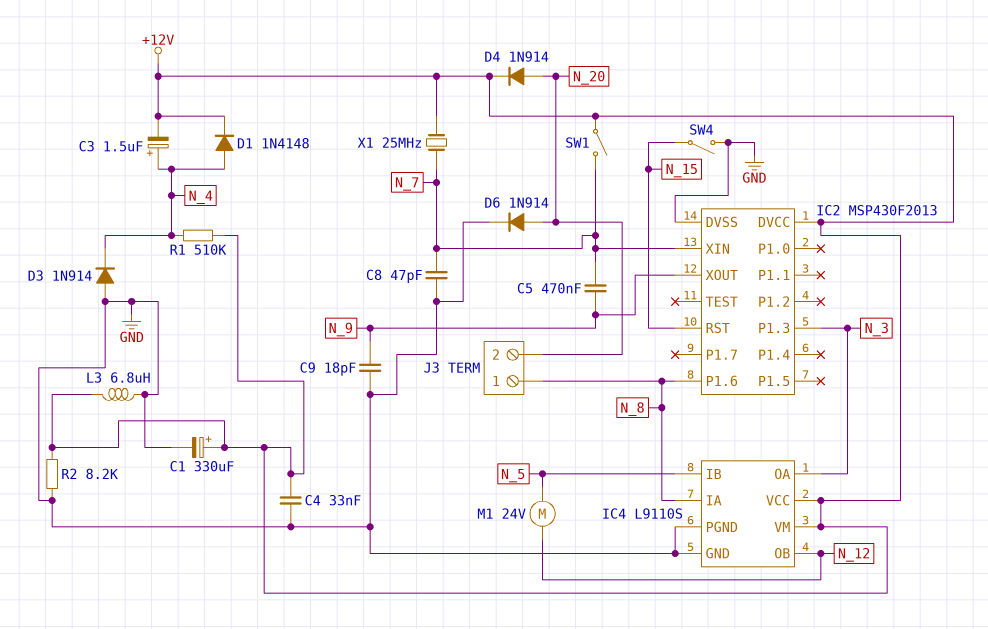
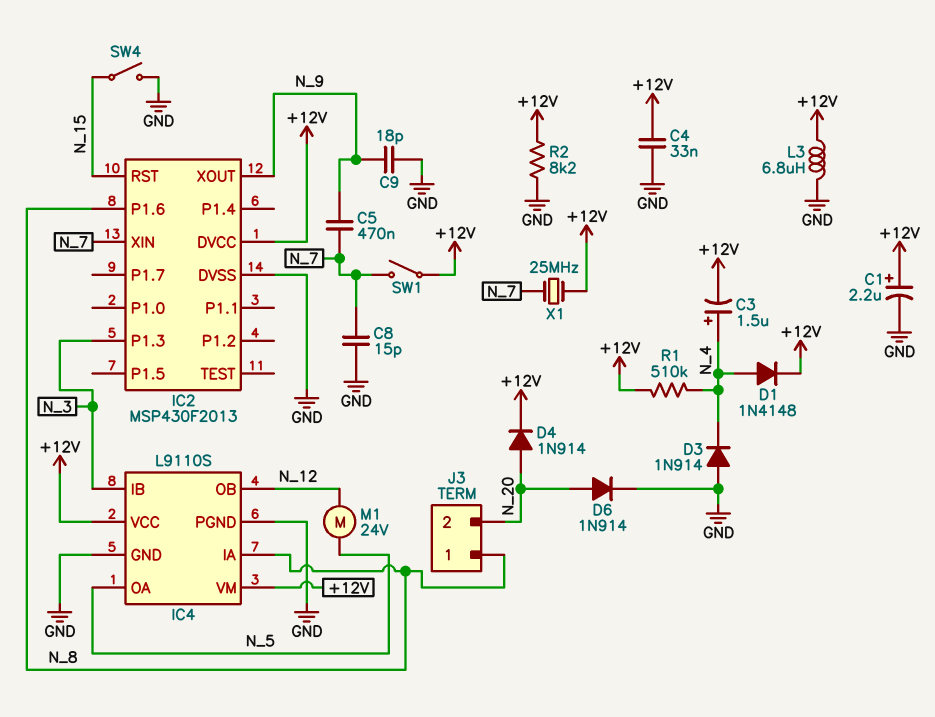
C1: 330uF (plus +12V, minus GND) -> 2.2uF (plus +12V, minus GND)
C8: 47pF (GND, N_7) -> 15pF (GND, N_7)
IC4 pin IB: N_5 -> N_3
IC4 pin OA: N_3 -> N_5

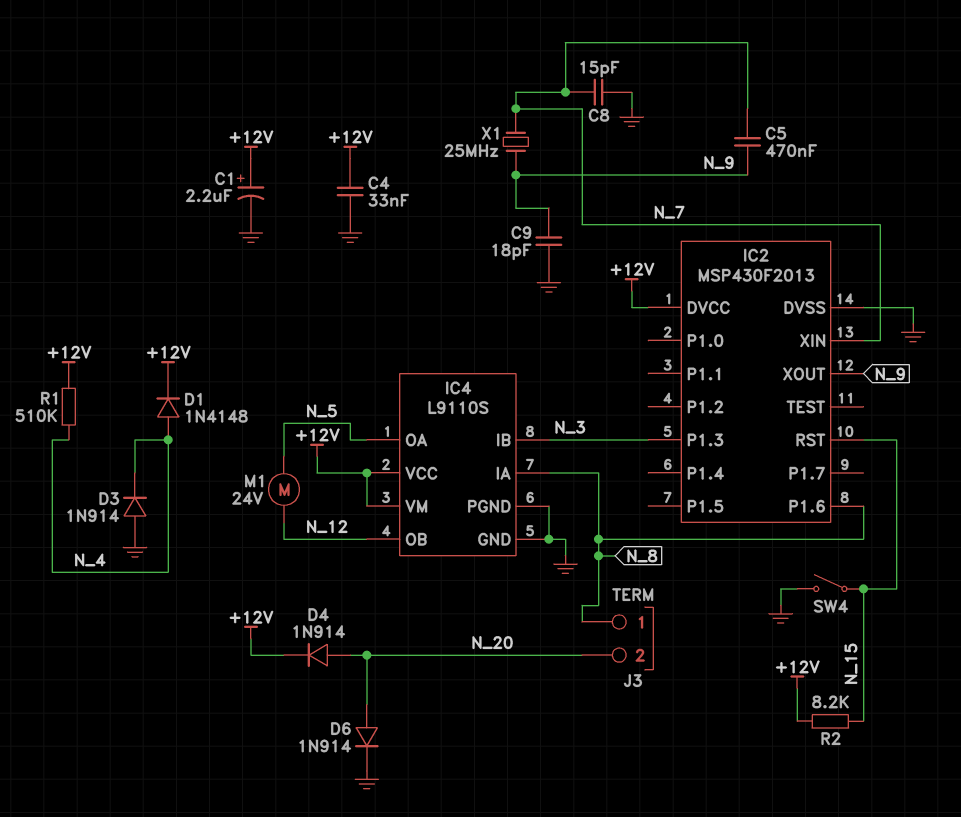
C3: 1.5uF (plus N_4, minus +12V) -> none
L3: 6.8uH (+12V, GND) -> none
R2: 8.2k (+12V, GND) -> 8.2k (+12V, N_15)
SW1: switch (+12V, N_7) -> none
X1: 25MHz (+12V, N_7) -> 25MHz (N_7, N_9)

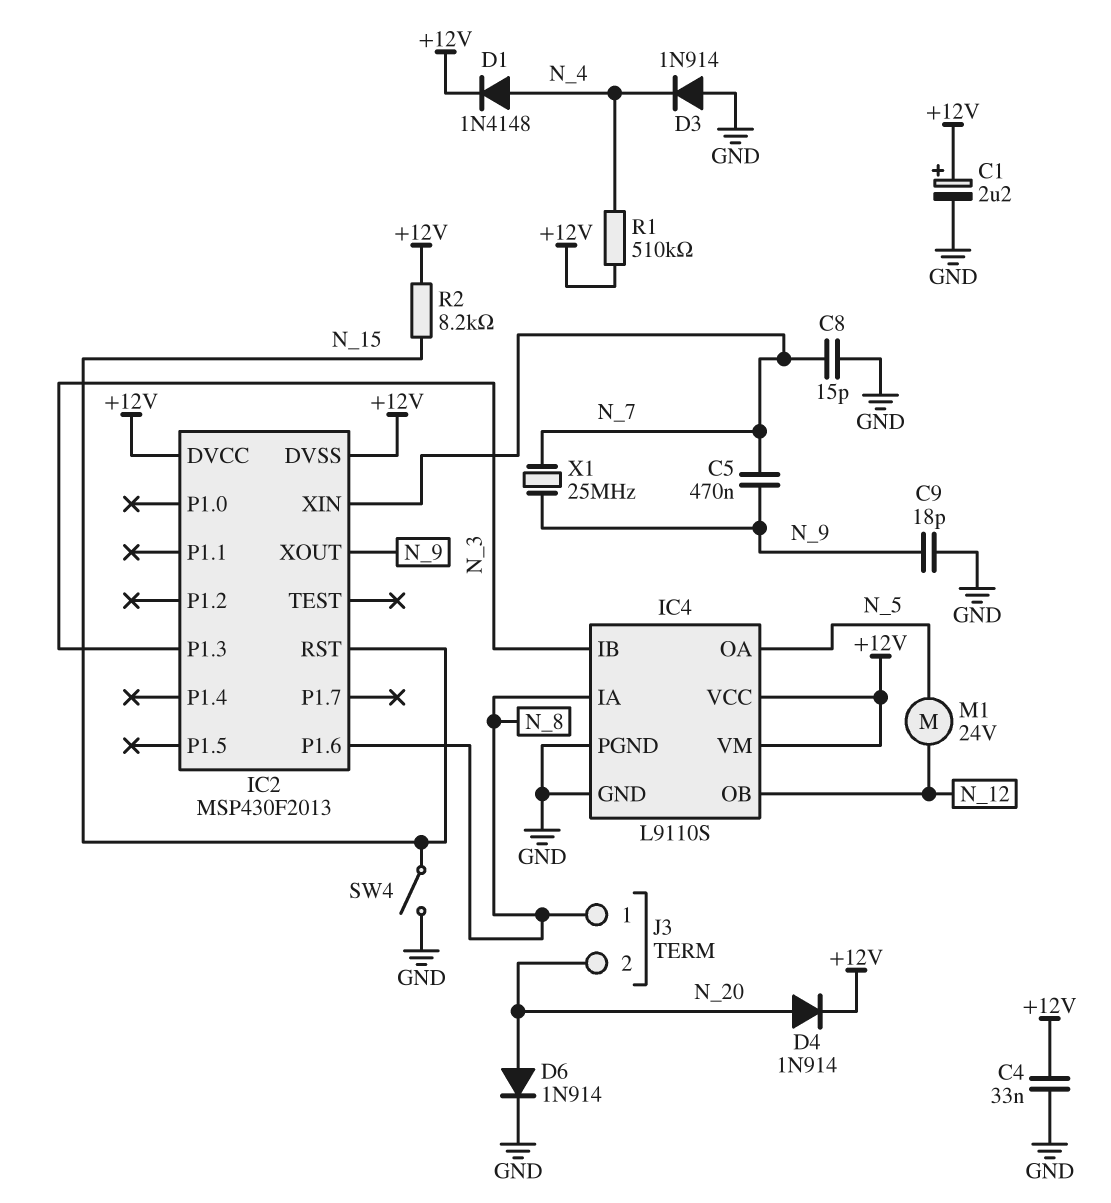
IC2 pin DVSS: GND -> +12V

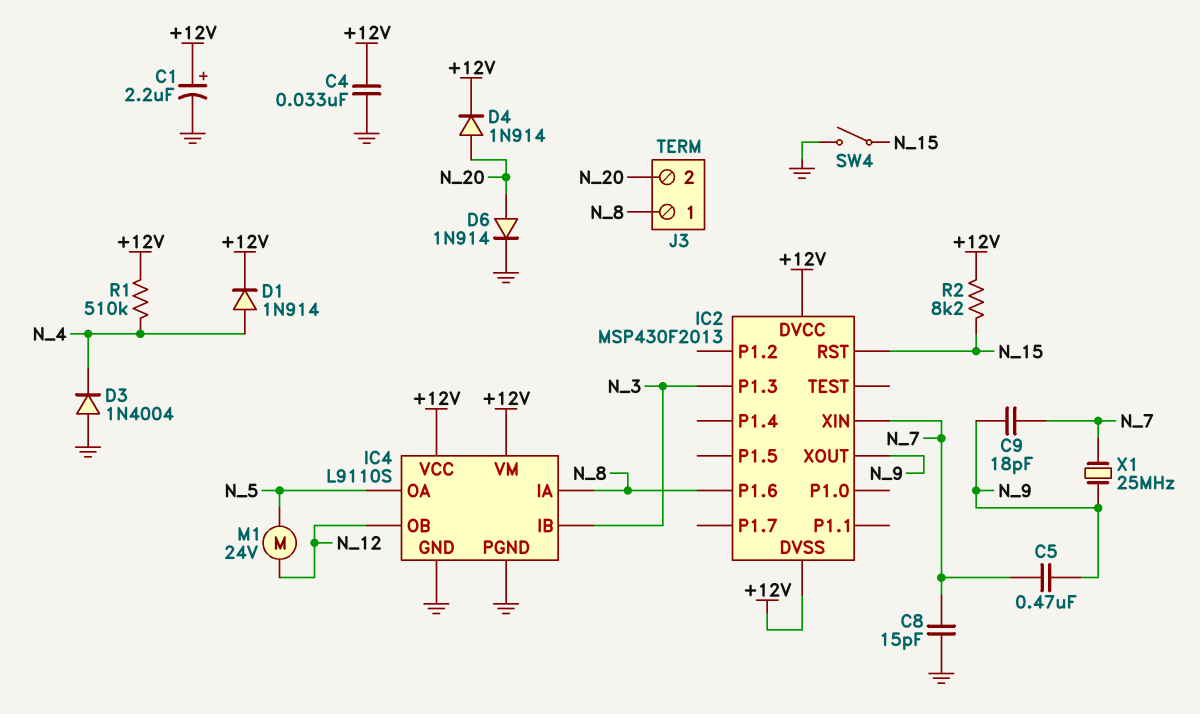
C9: 18pF (GND, N_9) -> 18pF (N_7, N_9)
D1: diode 1N4148 (A N_4, K +12V) -> diode 1N914 (A N_4, K +12V)
D3: diode 1N914 (A GND, K N_4) -> diode 1N4004 (A GND, K N_4)

